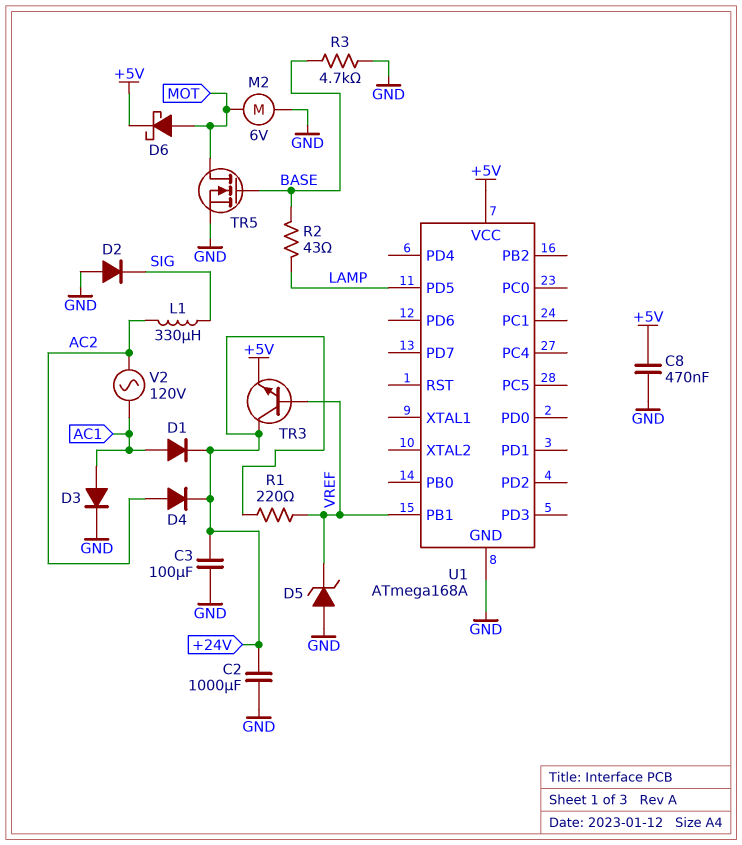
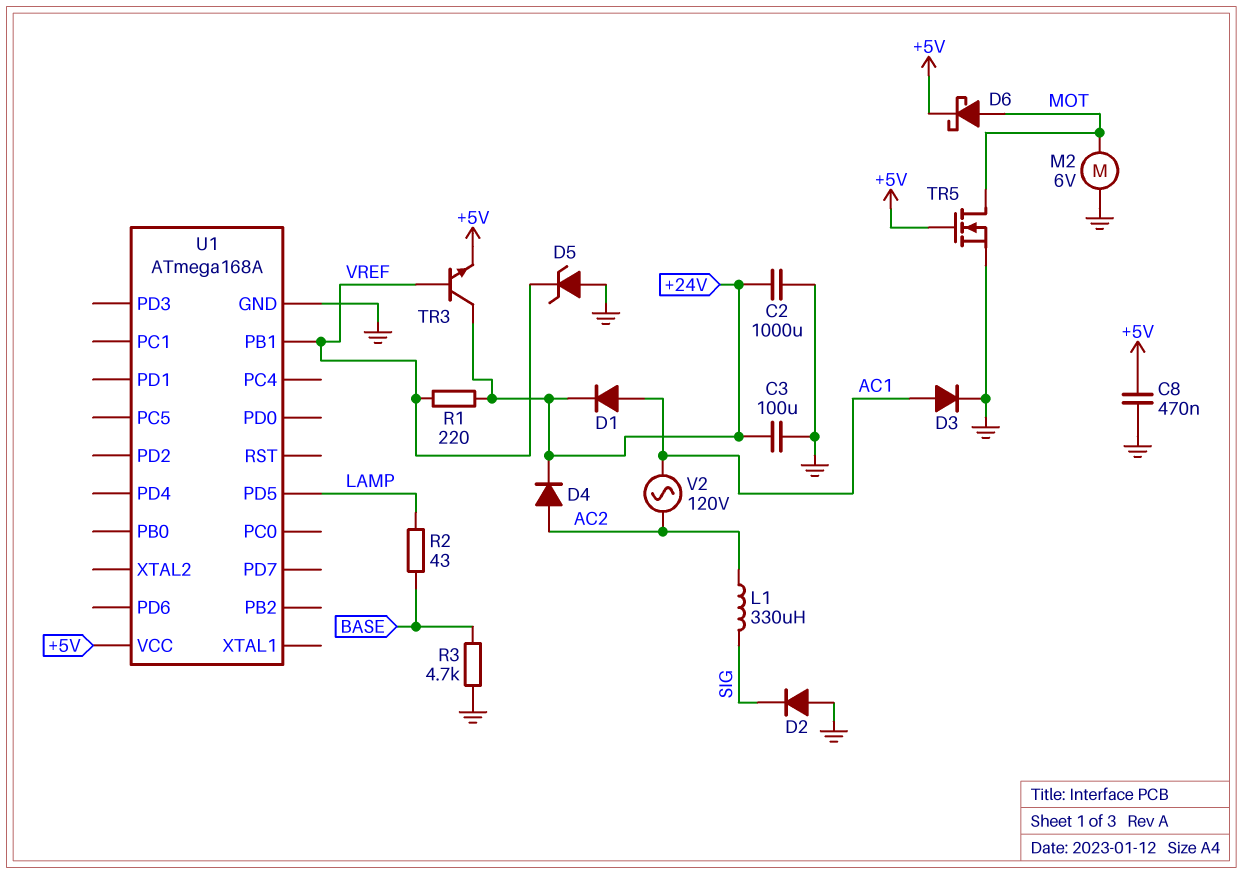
TR5: NMOS (G BASE, D MOT, S GND) -> NMOS (G +5V, D MOT, S GND)

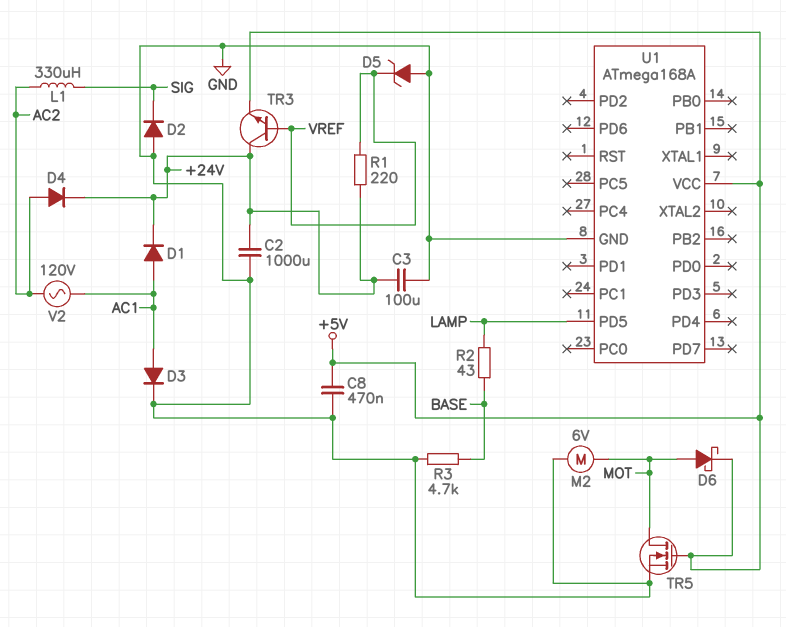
U1 pin PB1: VREF -> none

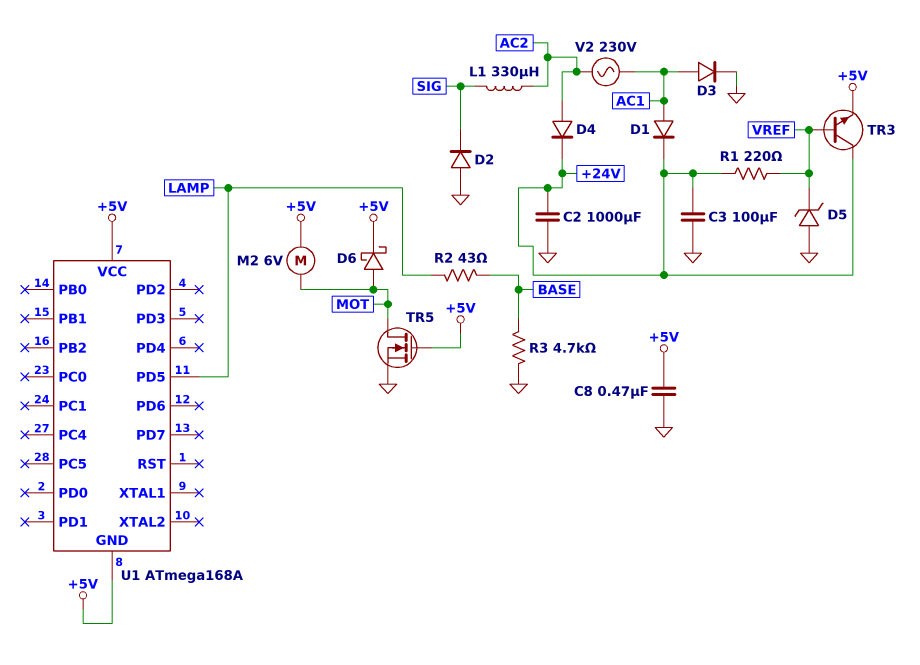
M2: motor 6V (GND, MOT) -> motor 6V (+5V, MOT)
U1 pin GND: GND -> +5V
V2: AC 120V (AC1, AC2) -> AC 230V (AC1, AC2)

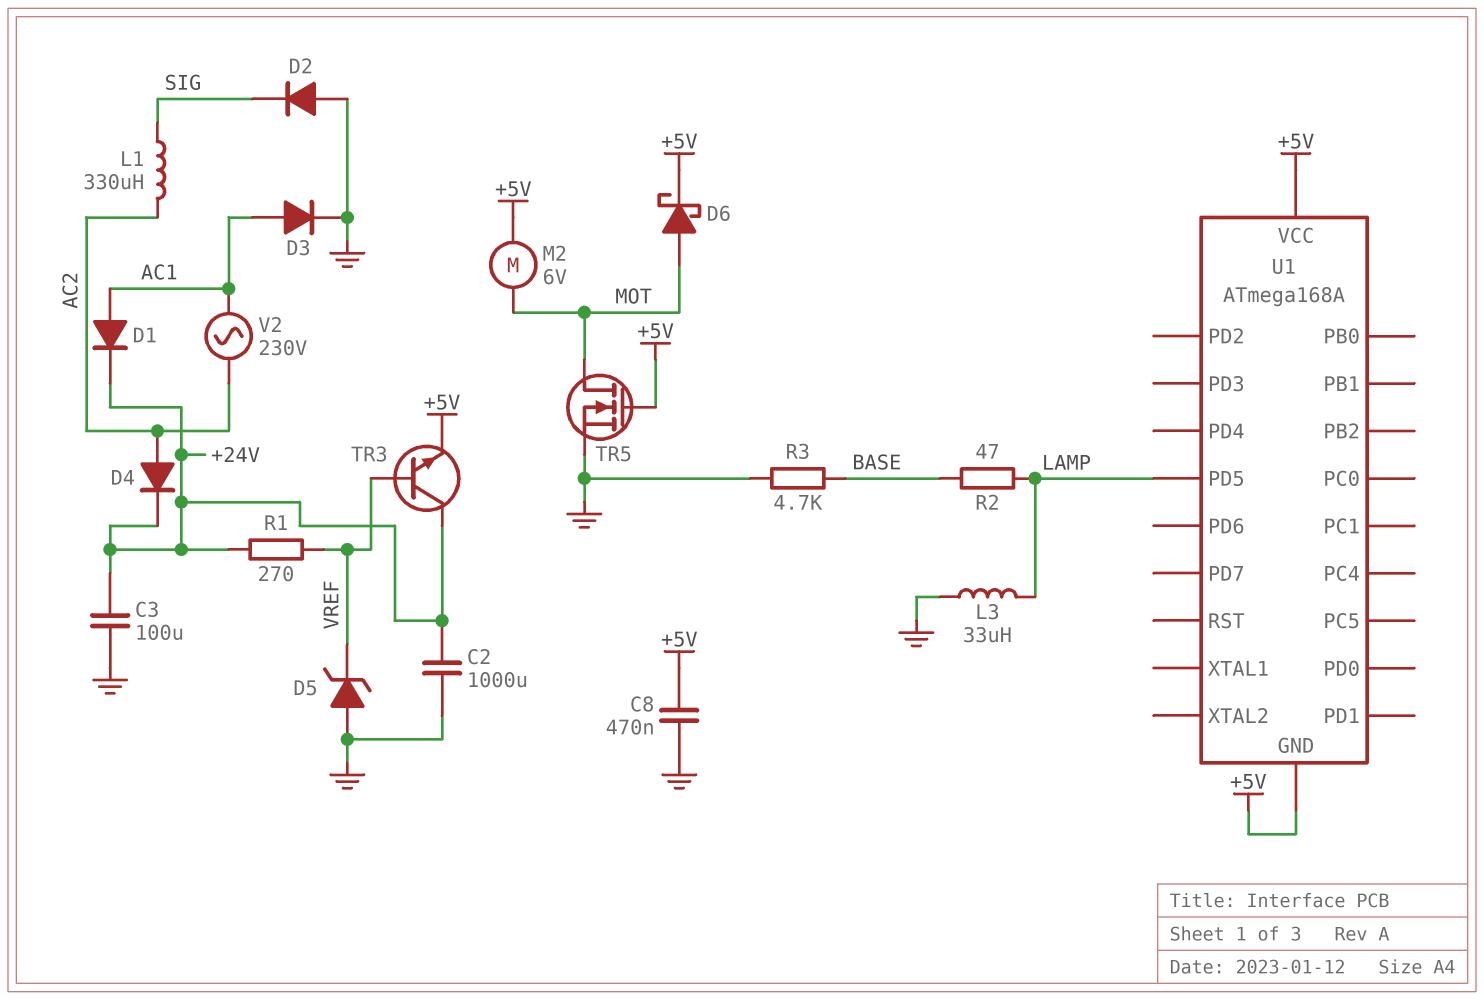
L3: none -> 33uH (GND, LAMP)
R1: 220 (+24V, VREF) -> 270 (+24V, VREF)
R2: 43 (BASE, LAMP) -> 47 (BASE, LAMP)

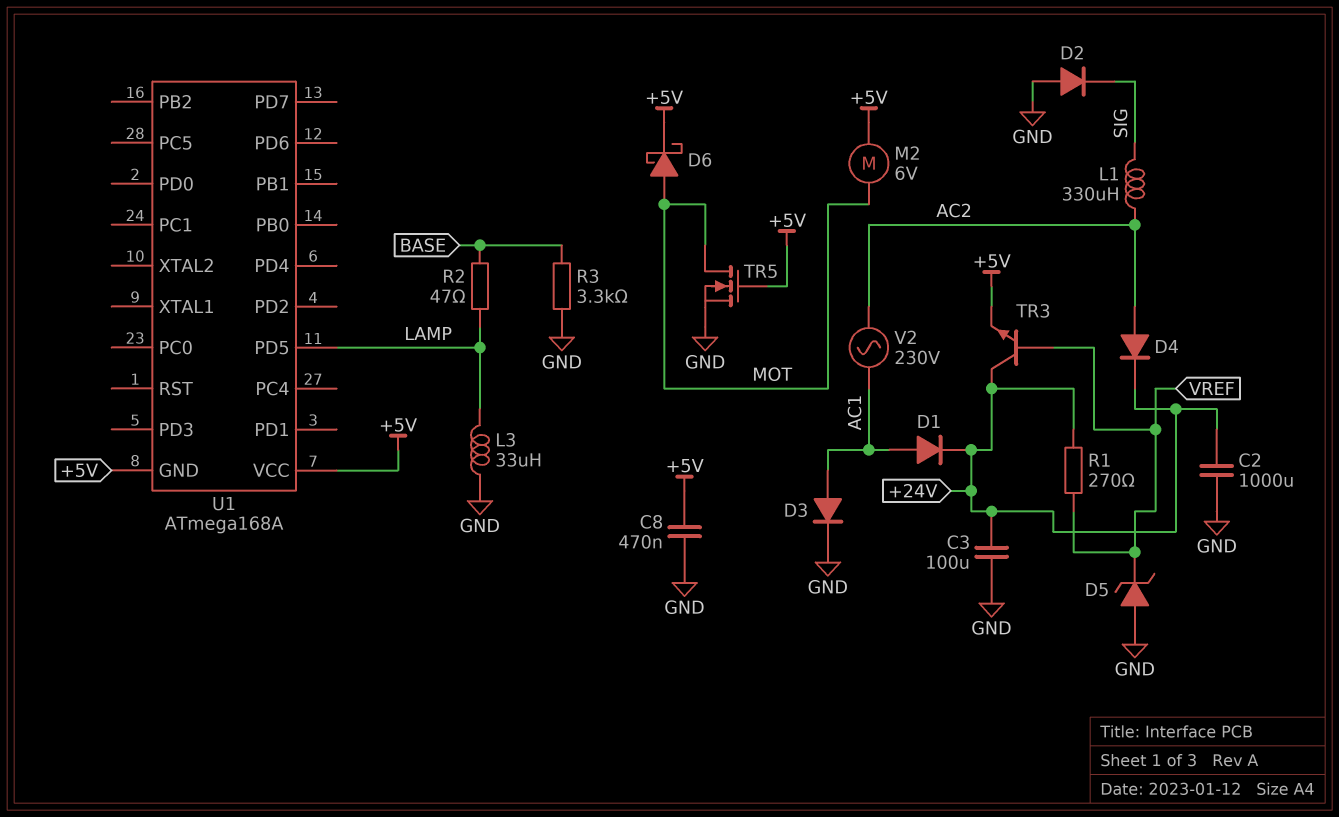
R3: 4.7k (BASE, GND) -> 3.3k (BASE, GND)

